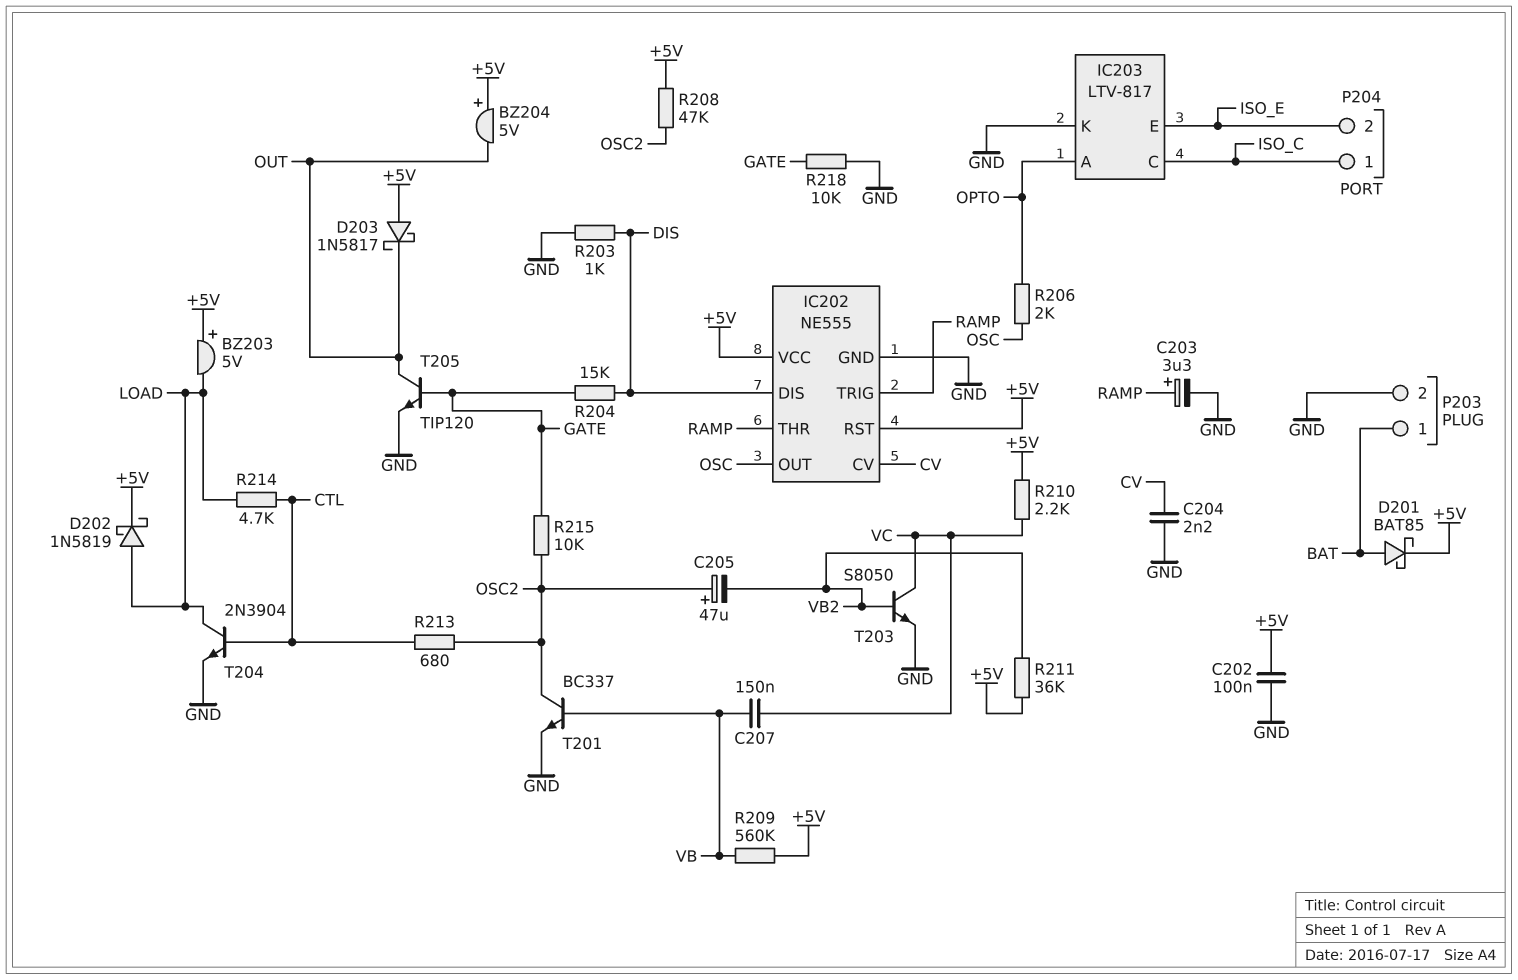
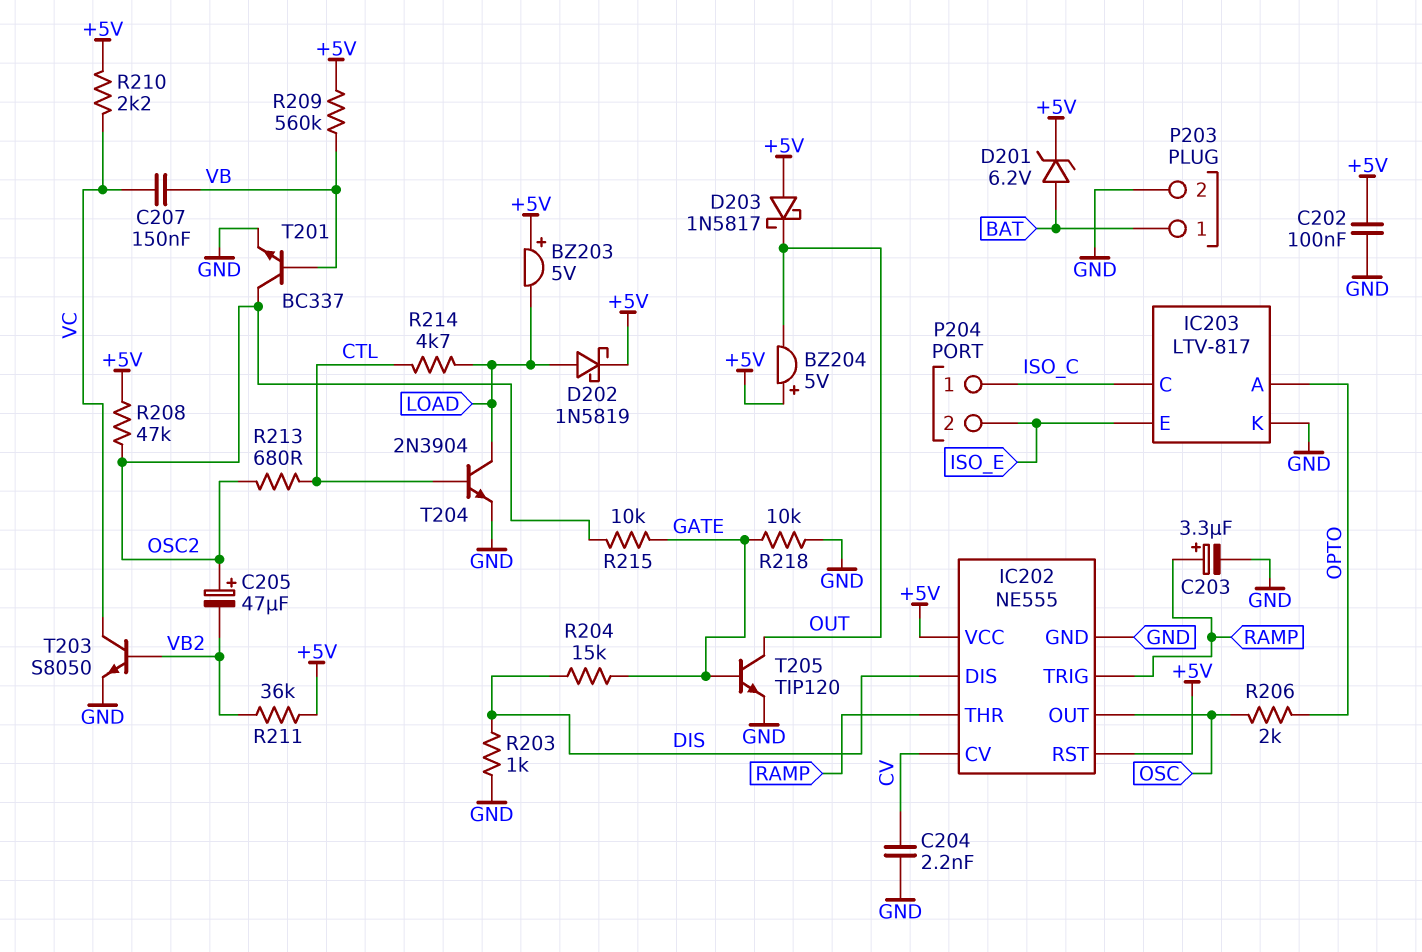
D201: schottky BAT85 (A BAT, K +5V) -> zener 6.2V (A BAT, K +5V)

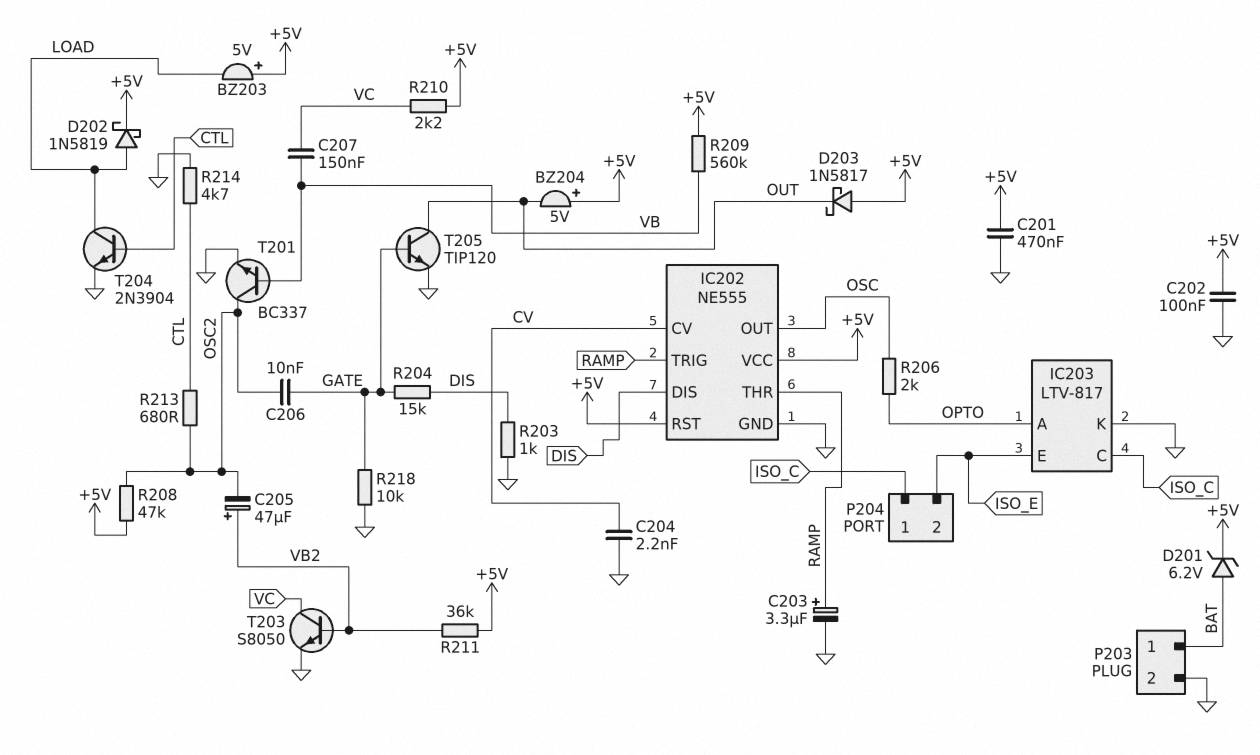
C201: none -> 470nF (+5V, GND)
C205: 47uF (plus OSC2, minus VB2) -> 47uF (plus VB2, minus OSC2)
C206: none -> 10nF (GATE, OSC2)
R214: 4.7k (CTL, LOAD) -> 4.7k (CTL, GND)
R215: 10k (GATE, OSC2) -> none

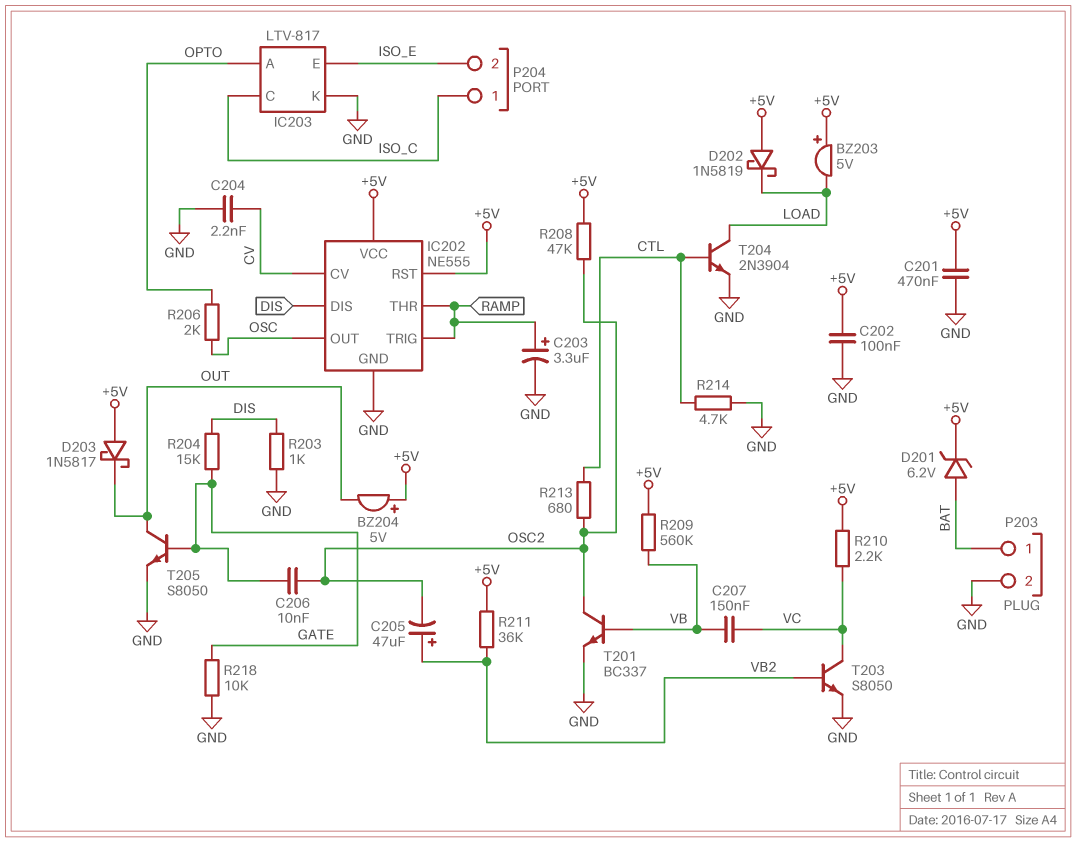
D202: schottky 1N5819 (A LOAD, K +5V) -> schottky 1N5819 (A +5V, K LOAD)
T205: NPN TIP120 (B GATE, C OUT, E GND) -> NPN S8050 (B GATE, C OUT, E GND)

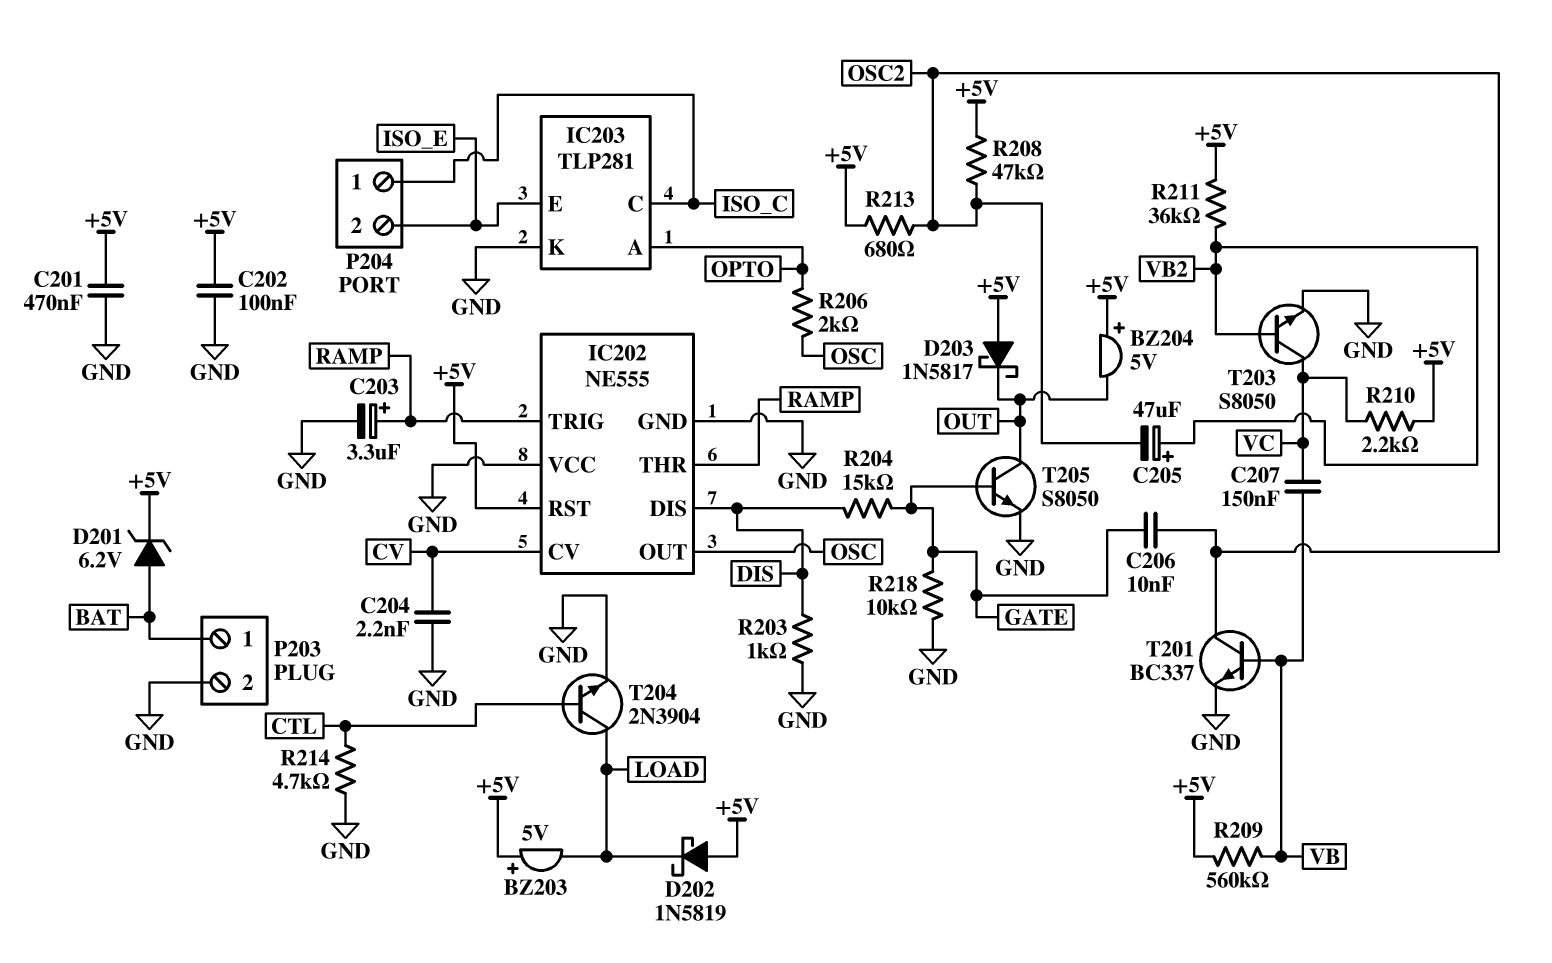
IC202 pin VCC: +5V -> GND
IC203: LTV-817 -> TLP281
R213: 680 (CTL, OSC2) -> 680 (+5V, OSC2)

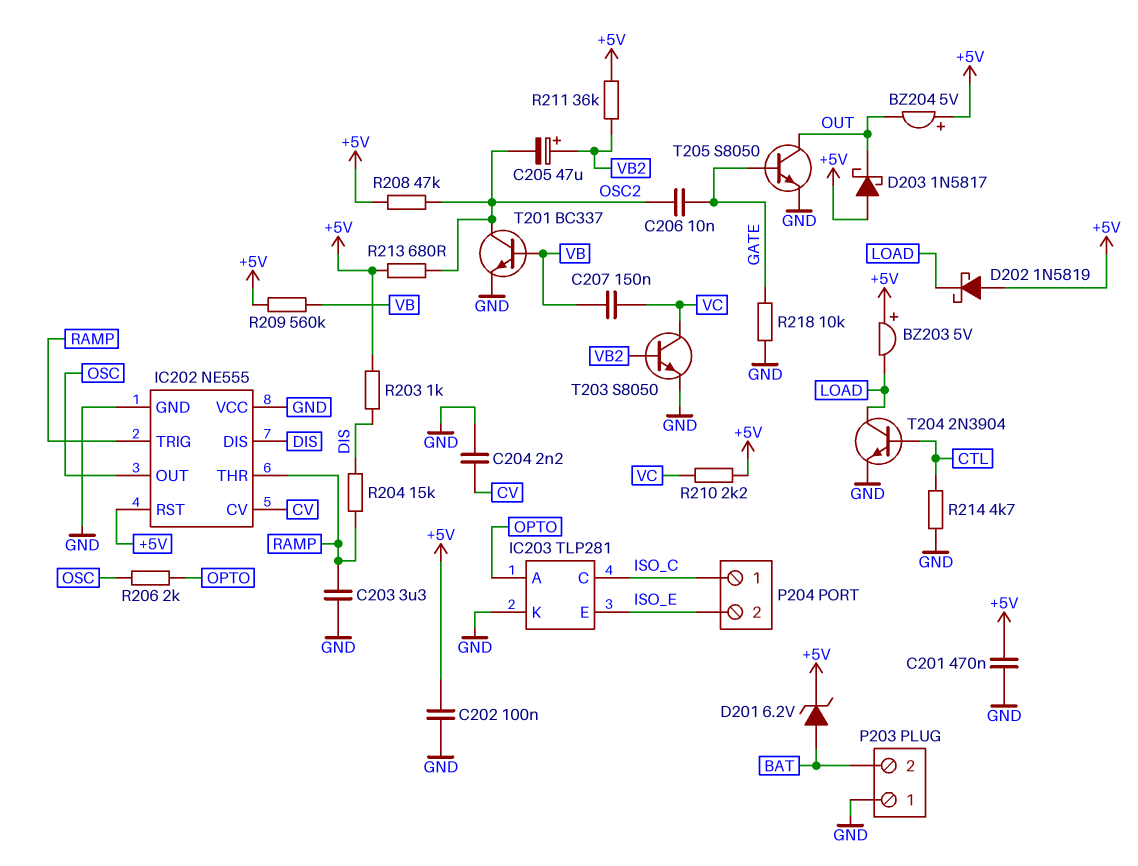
C203: 3.3uF (plus RAMP, minus GND) -> 3.3uF (GND, RAMP)
P203 pin 1: BAT -> GND
P203 pin 2: GND -> BAT
R203: 1k (DIS, GND) -> 1k (+5V, DIS)
R204: 15k (DIS, GATE) -> 15k (DIS, RAMP)

